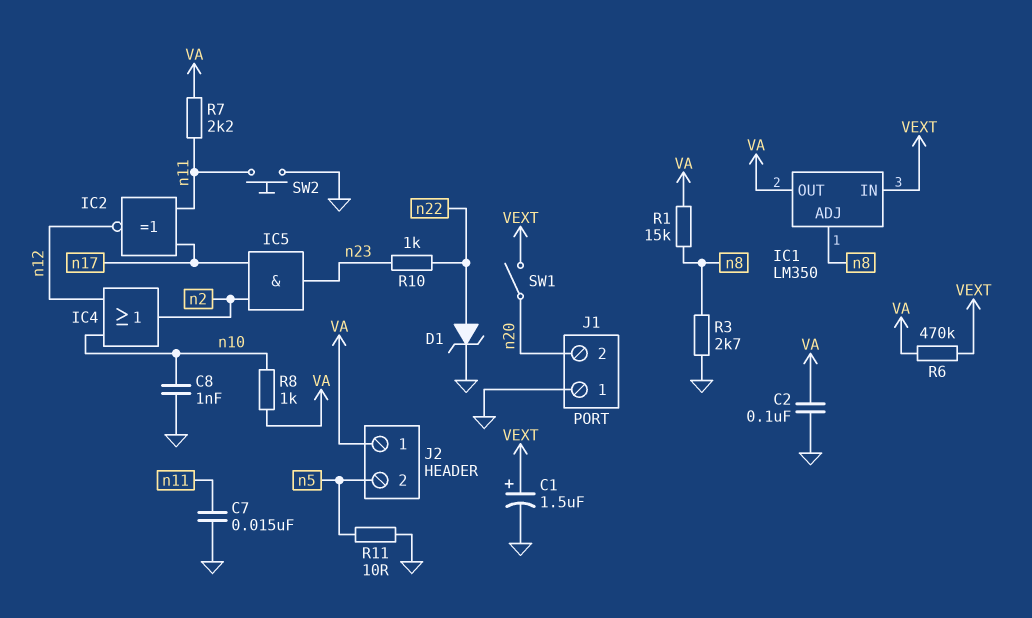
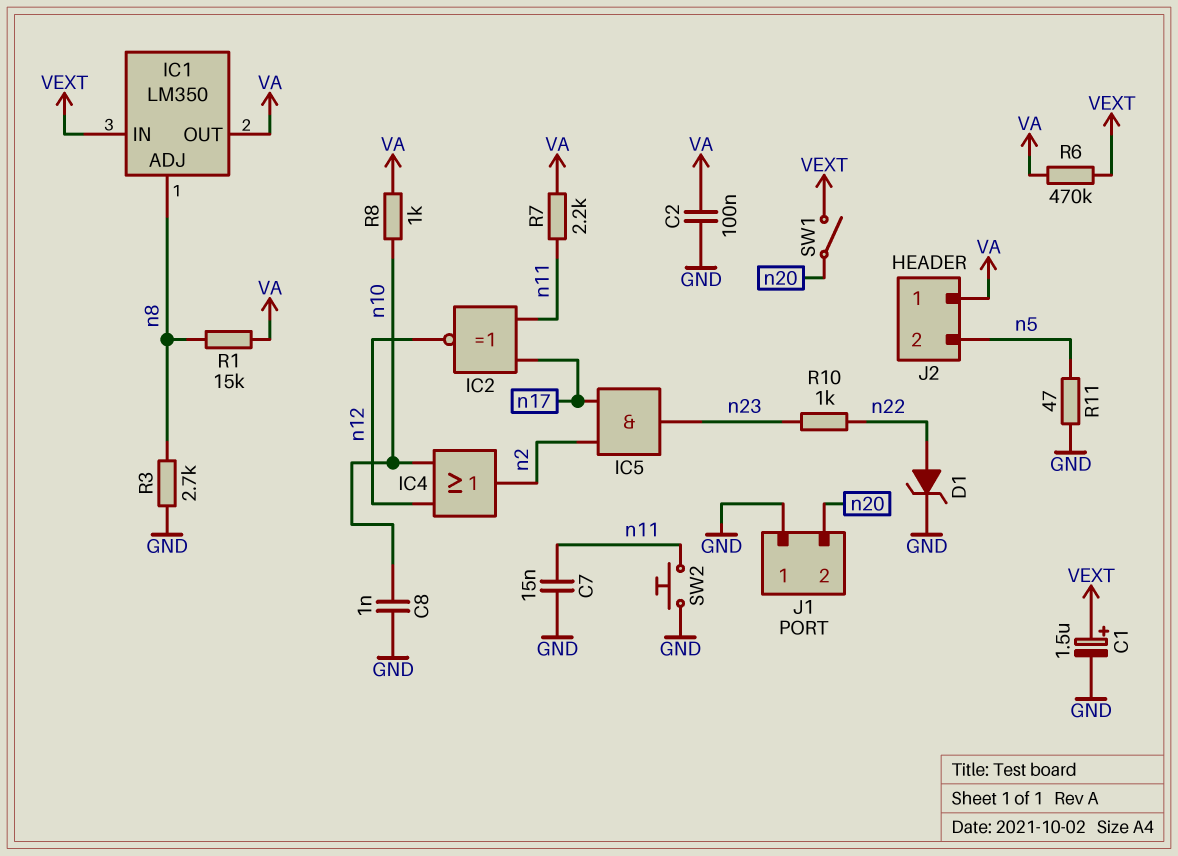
R11: 10 (GND, n5) -> 47 (GND, n5)

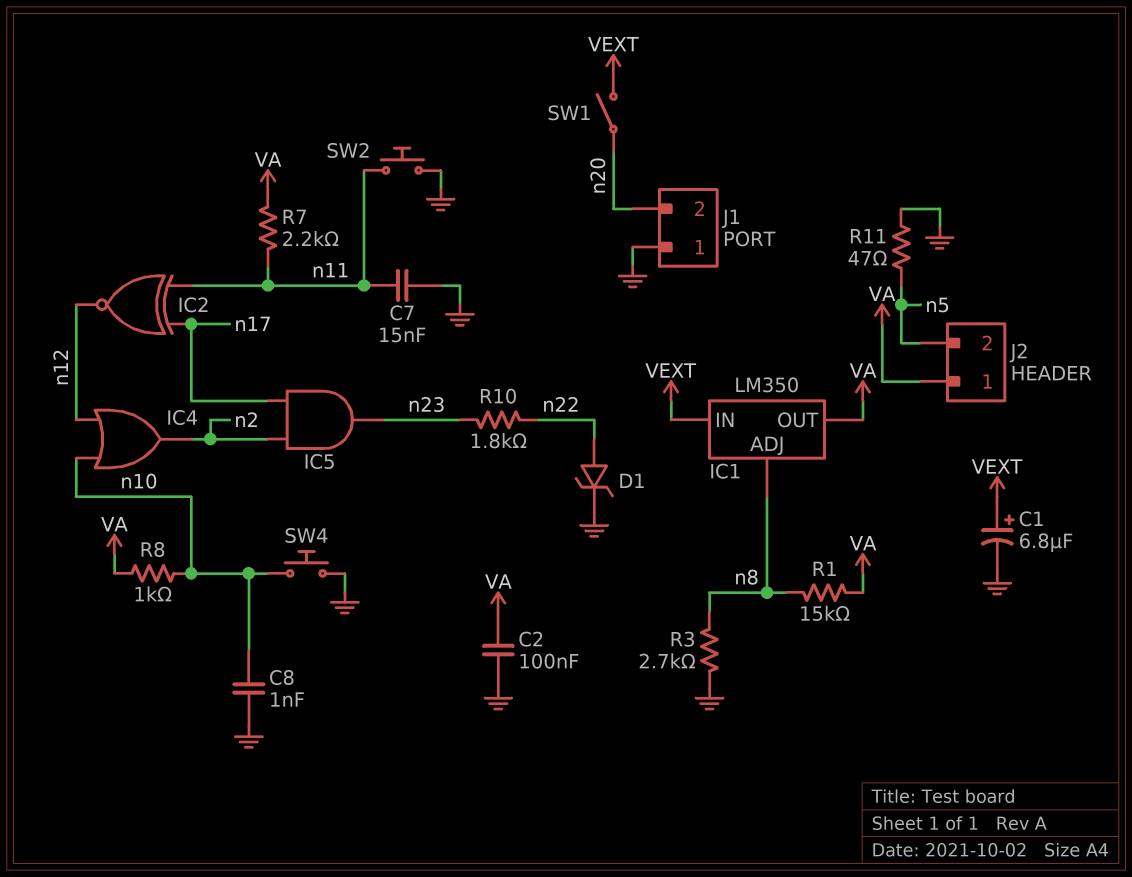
C1: 1.5uF (plus VEXT, minus GND) -> 6.8uF (plus VEXT, minus GND)
R6: 470k (VA, VEXT) -> none
R10: 1k (n22, n23) -> 1.8k (n22, n23)
SW4: none -> button (GND, n10)

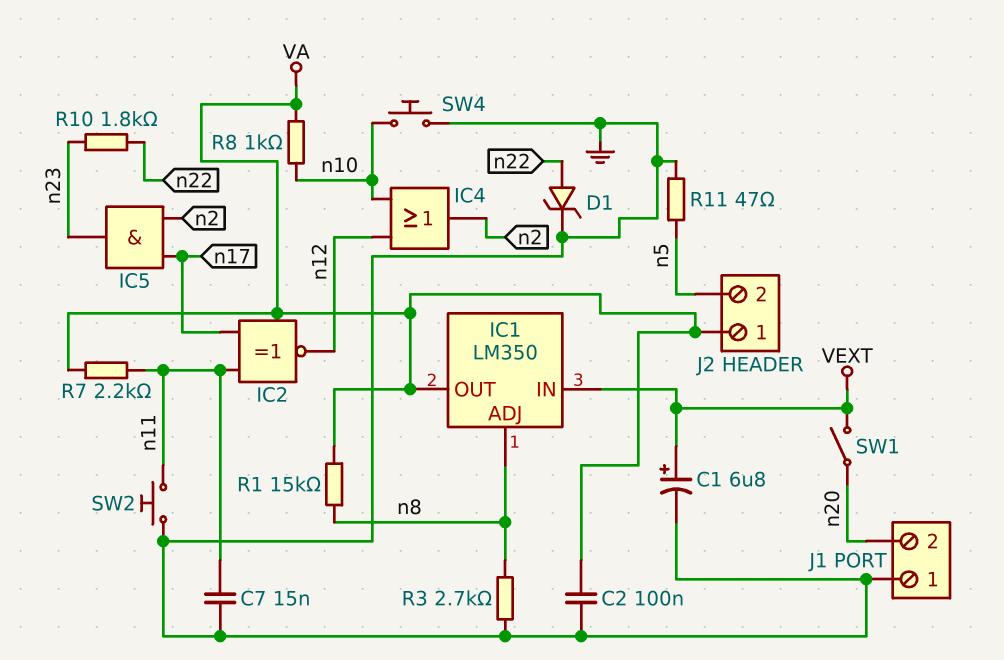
C8: 1nF (GND, n10) -> none

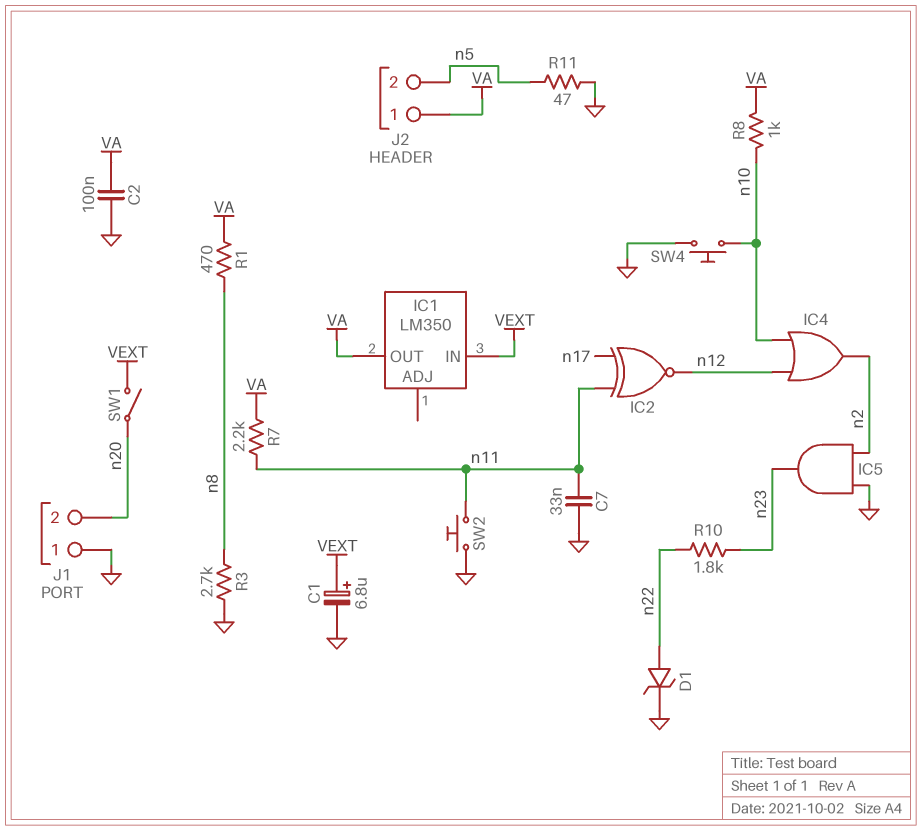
C7: 15nF (GND, n11) -> 33nF (GND, n11)
IC1 pin ADJ: n8 -> none
IC5: AND (in n2, in n17, out n23) -> AND (in GND, in n2, out n23)
R1: 15k (VA, n8) -> 470 (VA, n8)

